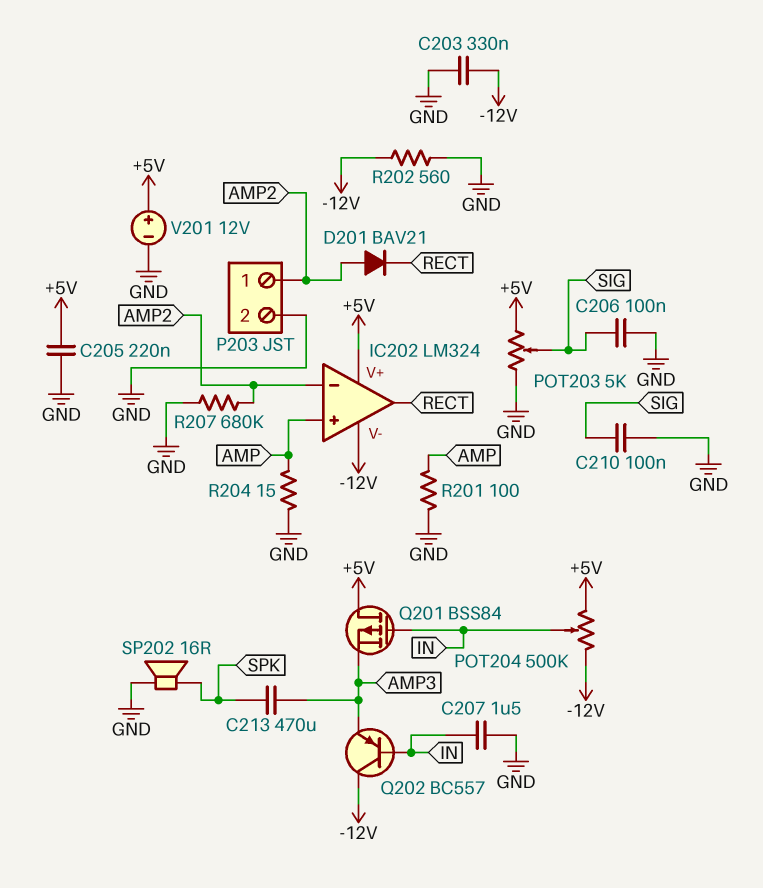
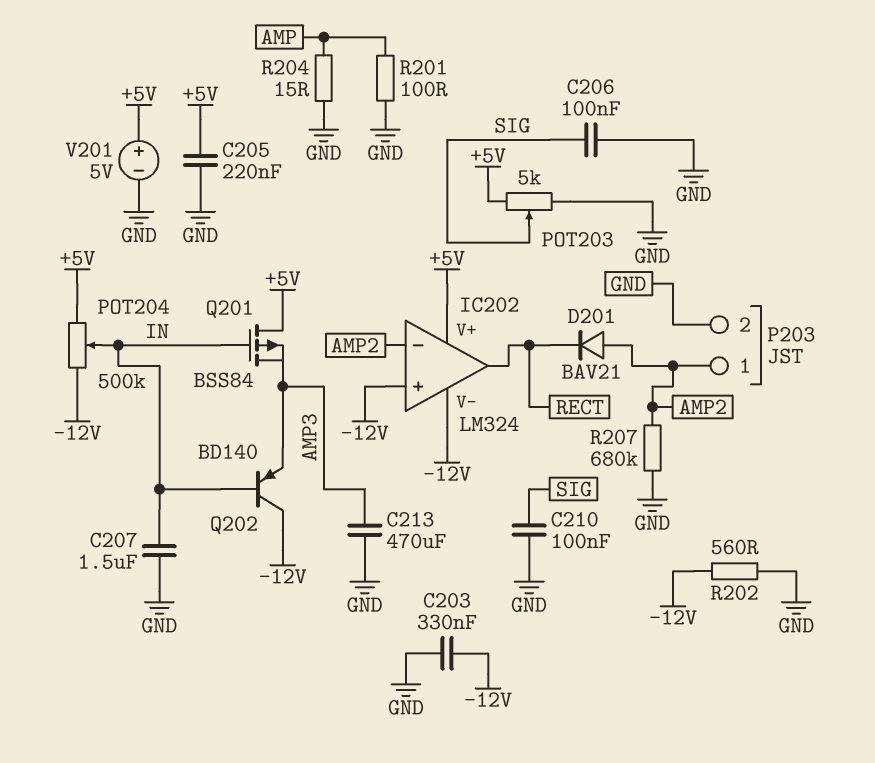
C213: 470uF (AMP3, SPK) -> 470uF (AMP3, GND)
IC202 pin in+: AMP -> -12V
Q202: PNP BC557 (B IN, C -12V, E AMP3) -> PNP BD140 (B IN, C -12V, E AMP3)
SP202: speaker 16R (GND, SPK) -> none
V201: 12V (plus +5V, minus GND) -> 5V (plus +5V, minus GND)

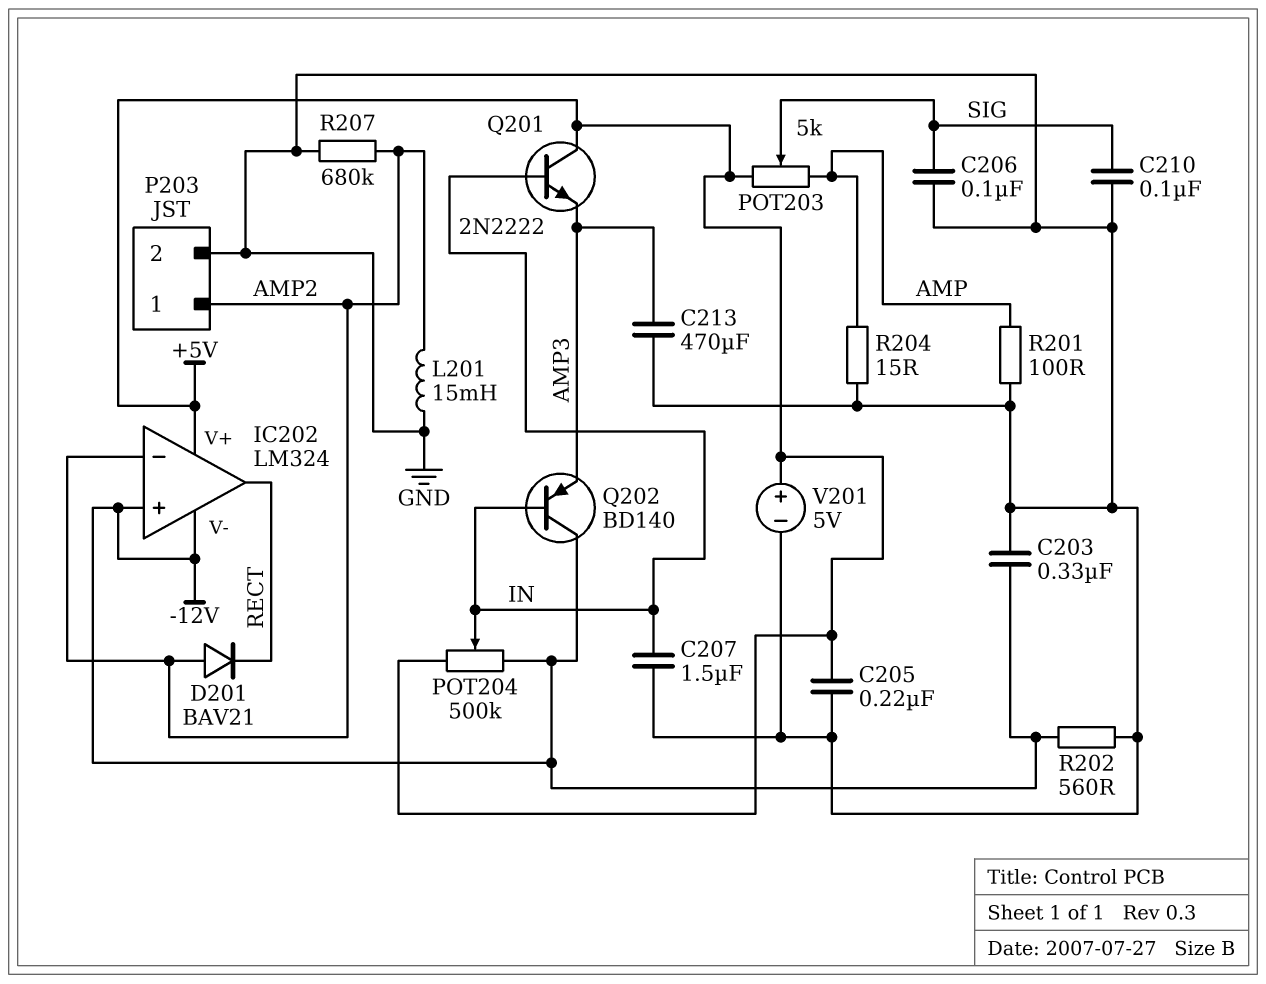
L201: none -> 15mH (AMP2, GND)
POT203: 5k (+5V, GND, wiper SIG) -> 5k (+5V, AMP, wiper SIG)
Q201: PMOS BSS84 (G IN, D +5V, S AMP3) -> NPN 2N2222 (B IN, C +5V, E AMP3)

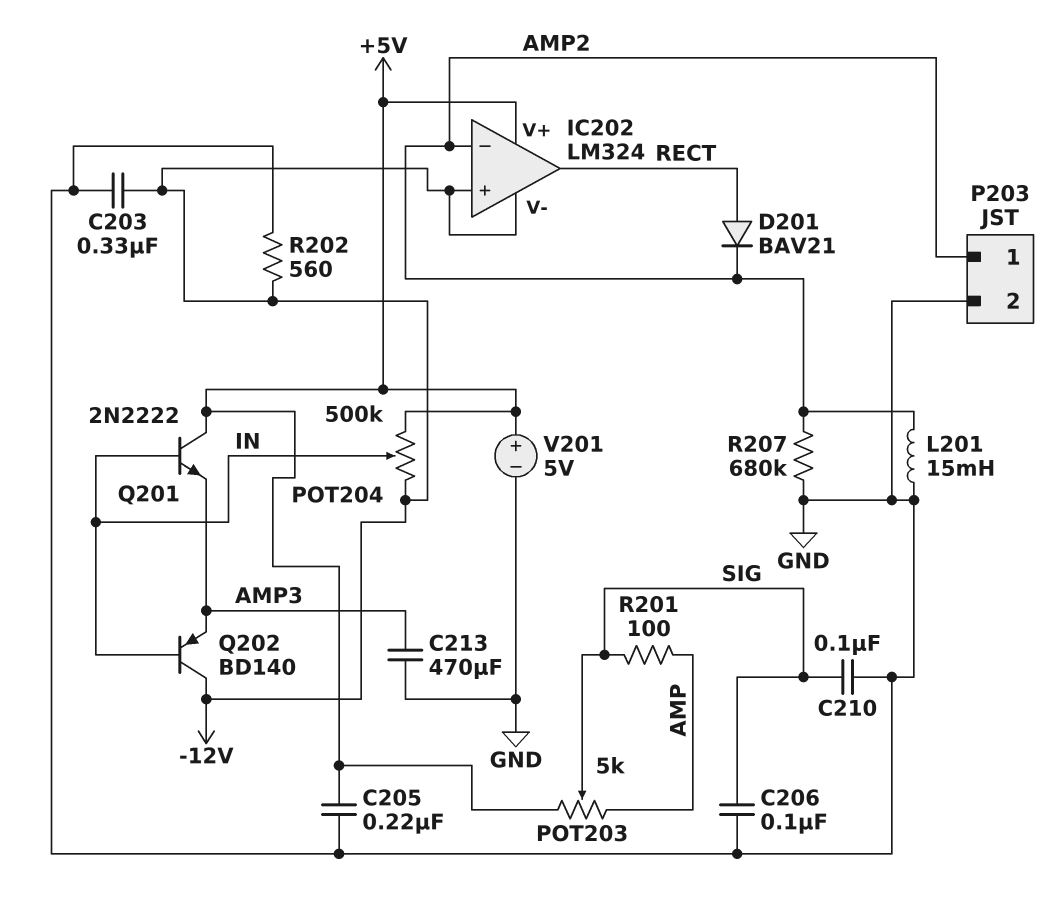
C207: 1.5uF (GND, IN) -> none
D201: diode BAV21 (A AMP2, K RECT) -> diode BAV21 (A RECT, K AMP2)
R201: 100 (AMP, GND) -> 100 (AMP, SIG)
R204: 15 (AMP, GND) -> none

